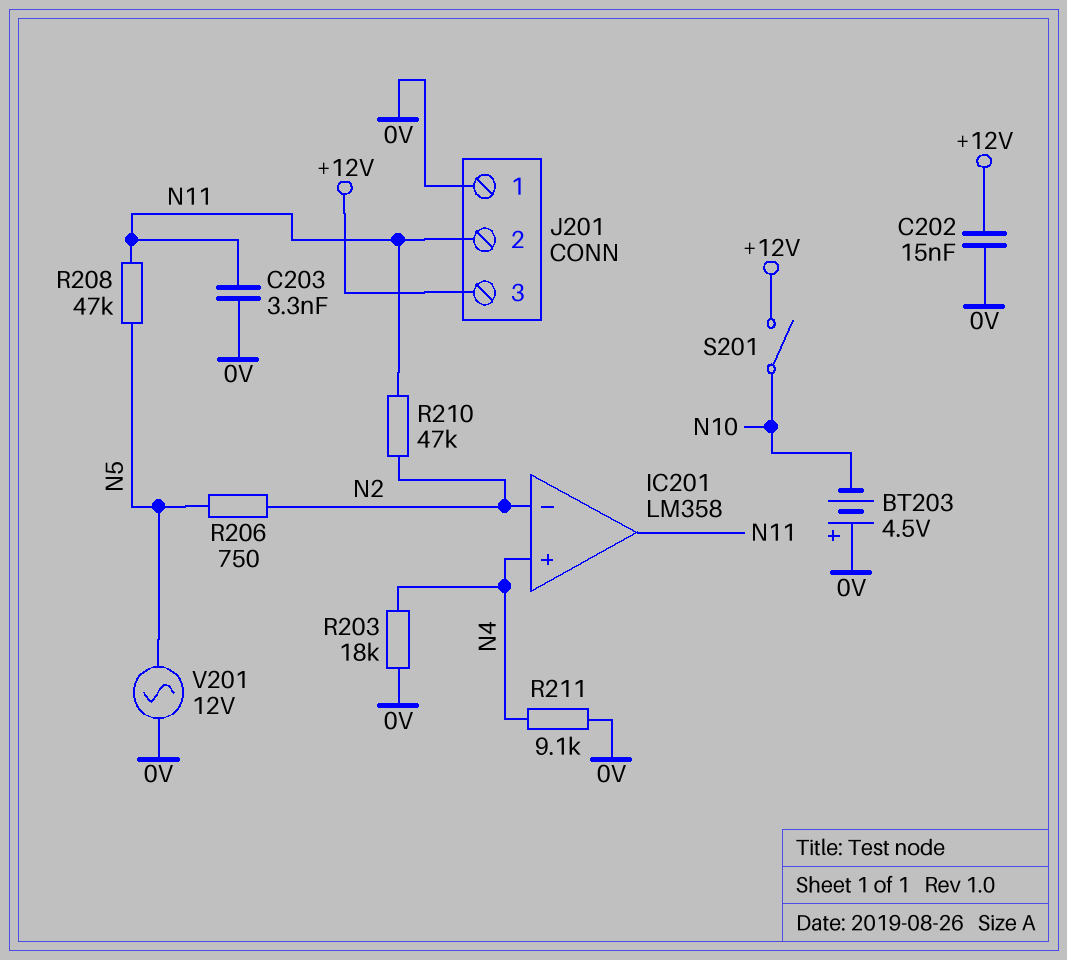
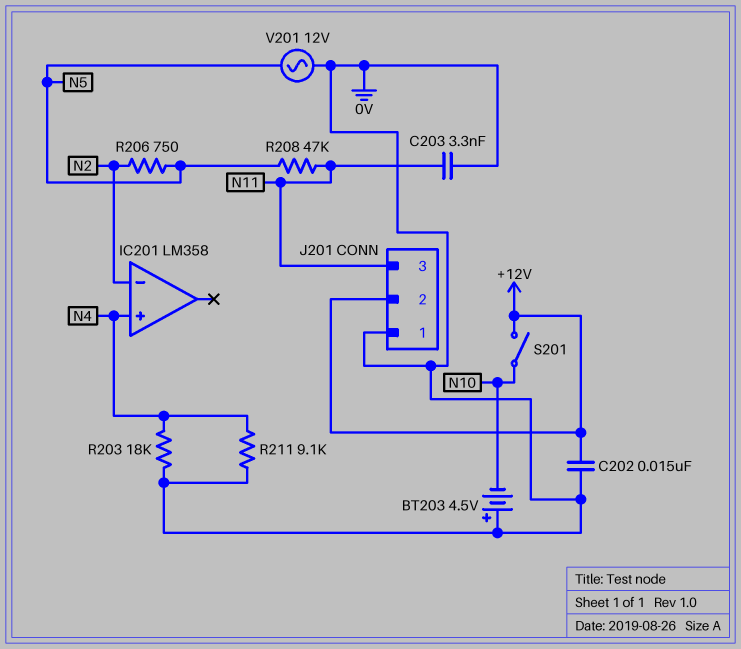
IC201 pin out: N11 -> none
J201 pin 2: N11 -> +12V
J201 pin 3: +12V -> N11
R210: 47k (N2, N11) -> none

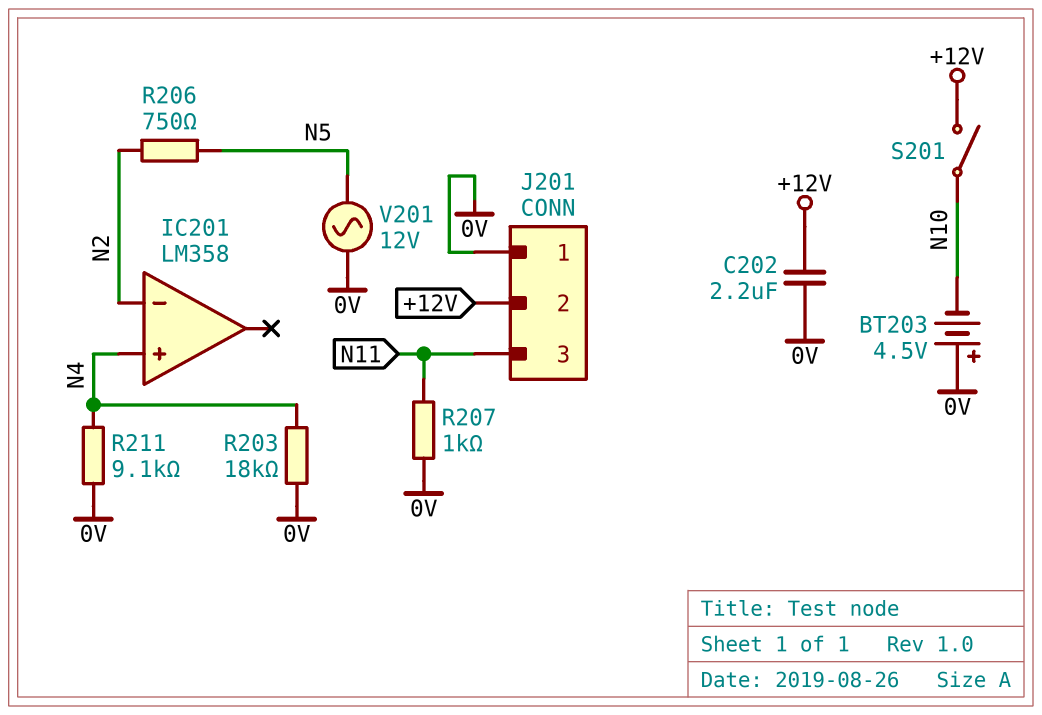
C202: 15nF (+12V, 0V) -> 2.2uF (+12V, 0V)
C203: 3.3nF (0V, N11) -> none
R207: none -> 1k (0V, N11)
R208: 47k (N5, N11) -> none

